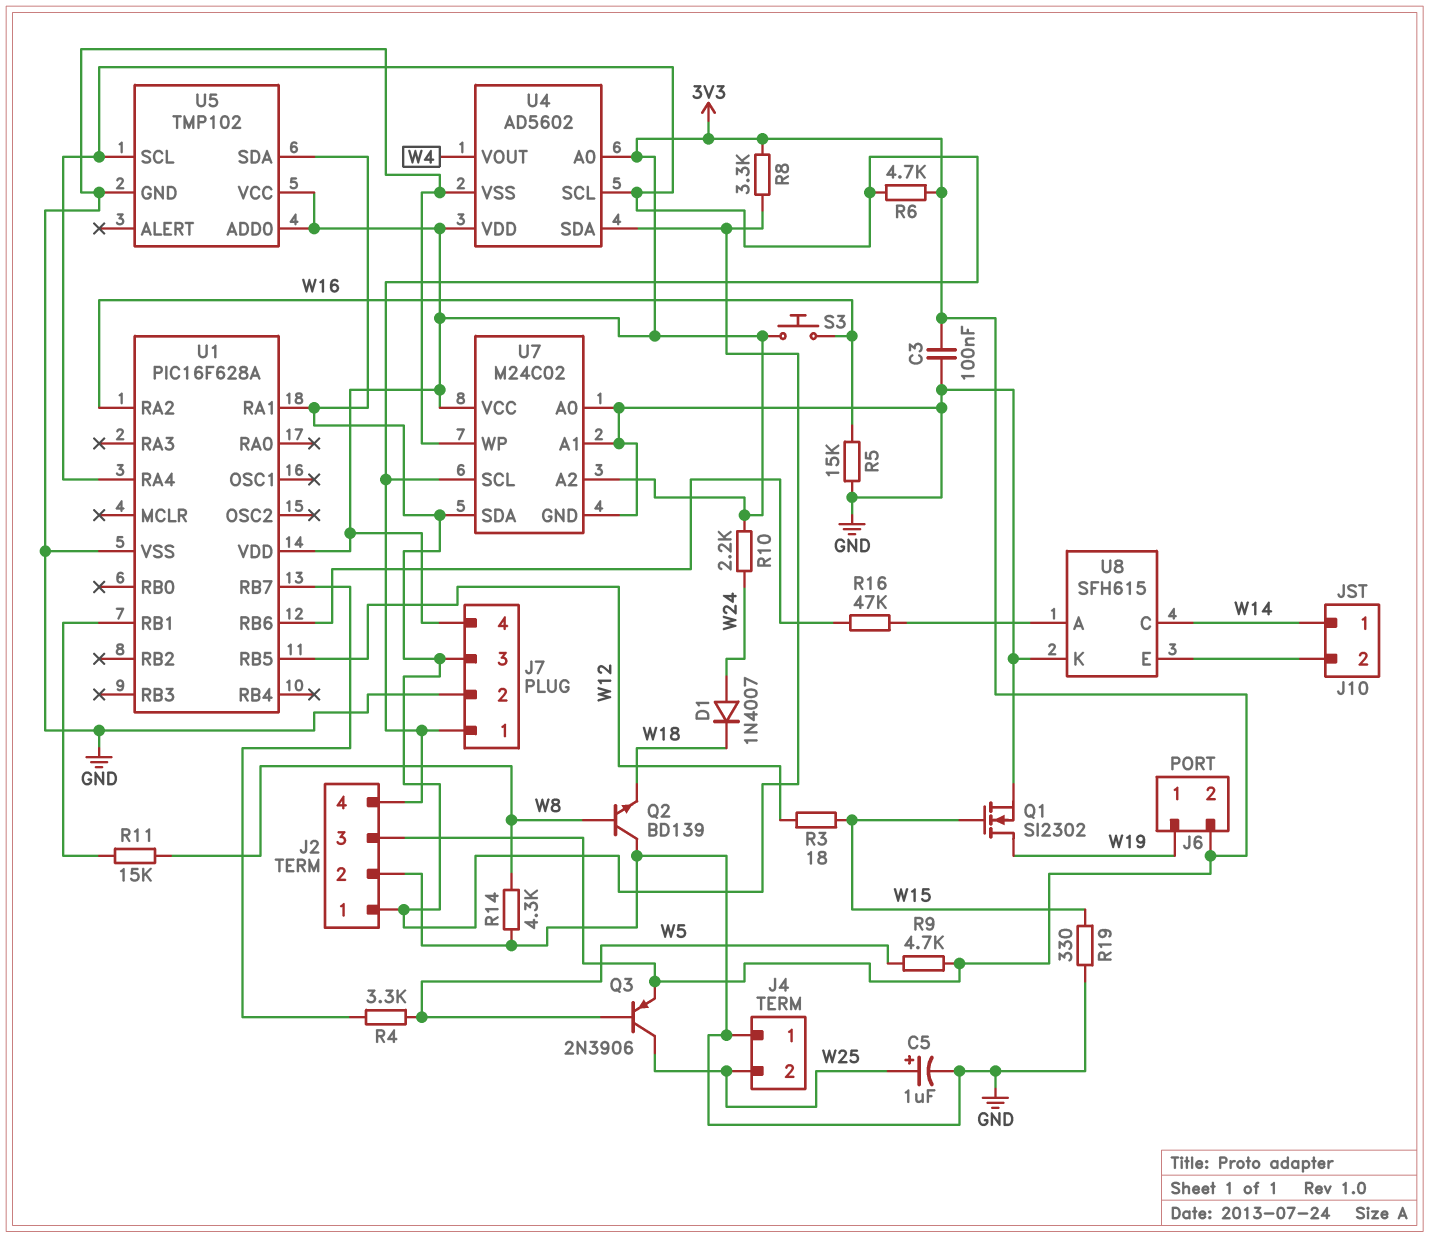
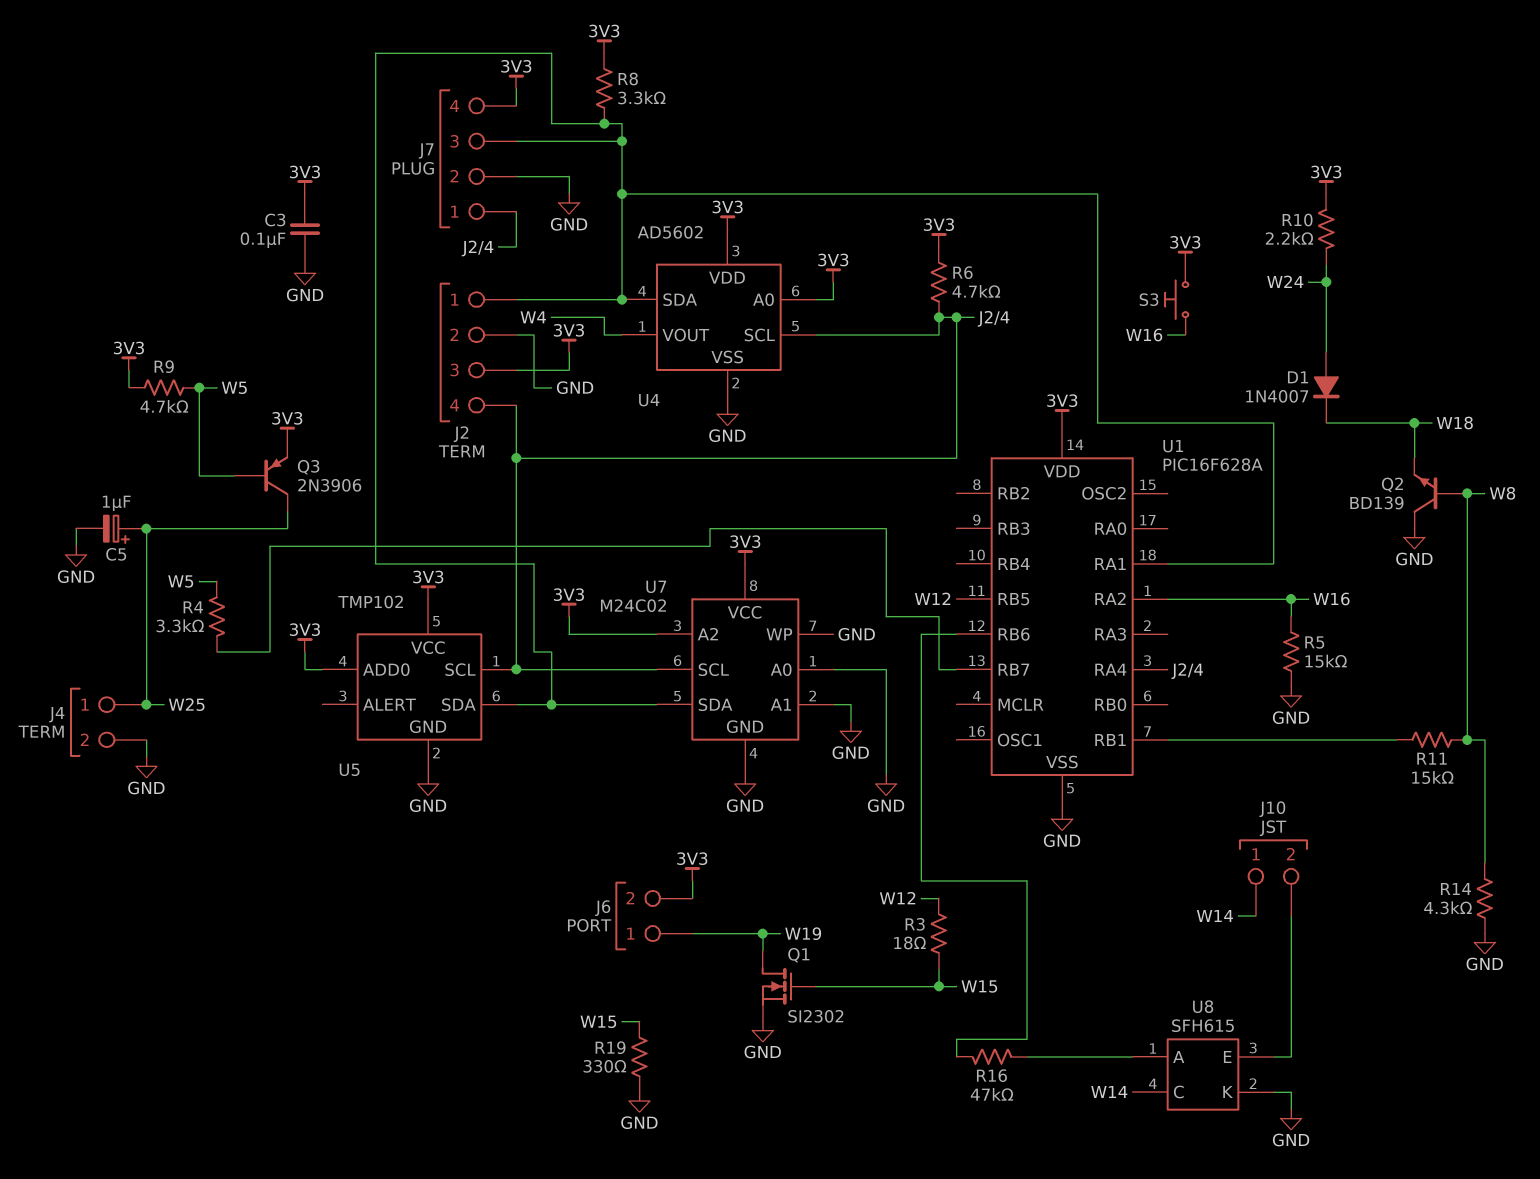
J4 pin 1: GND -> W25
J4 pin 2: W25 -> GND

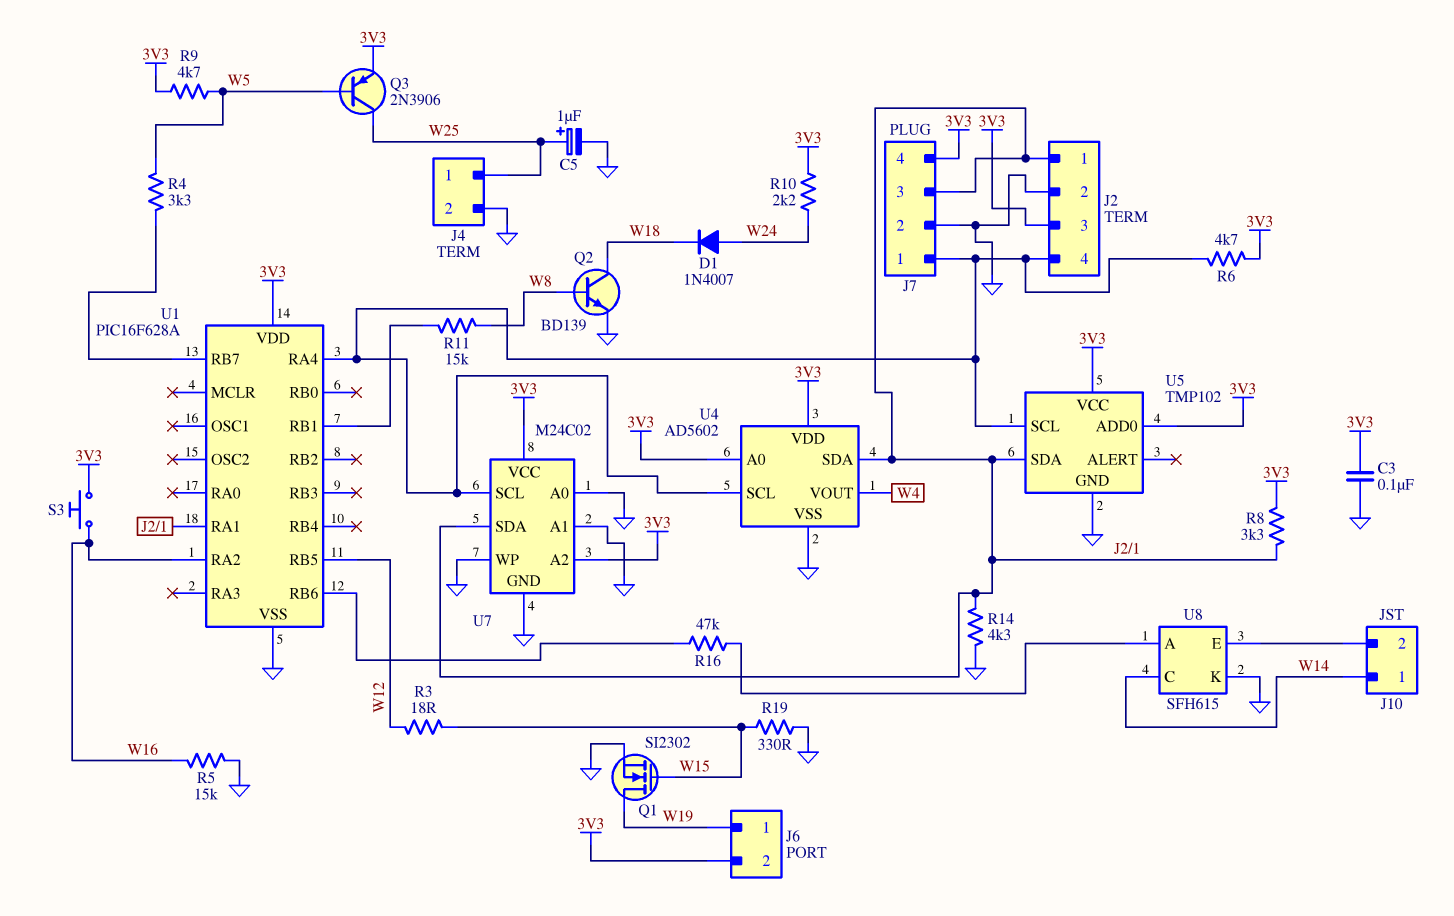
Q2: NPN BD139 (B W8, C GND, E W18) -> NPN BD139 (B W8, C W18, E GND)
R14: 4.3k (GND, W8) -> 4.3k (GND, J2/1)

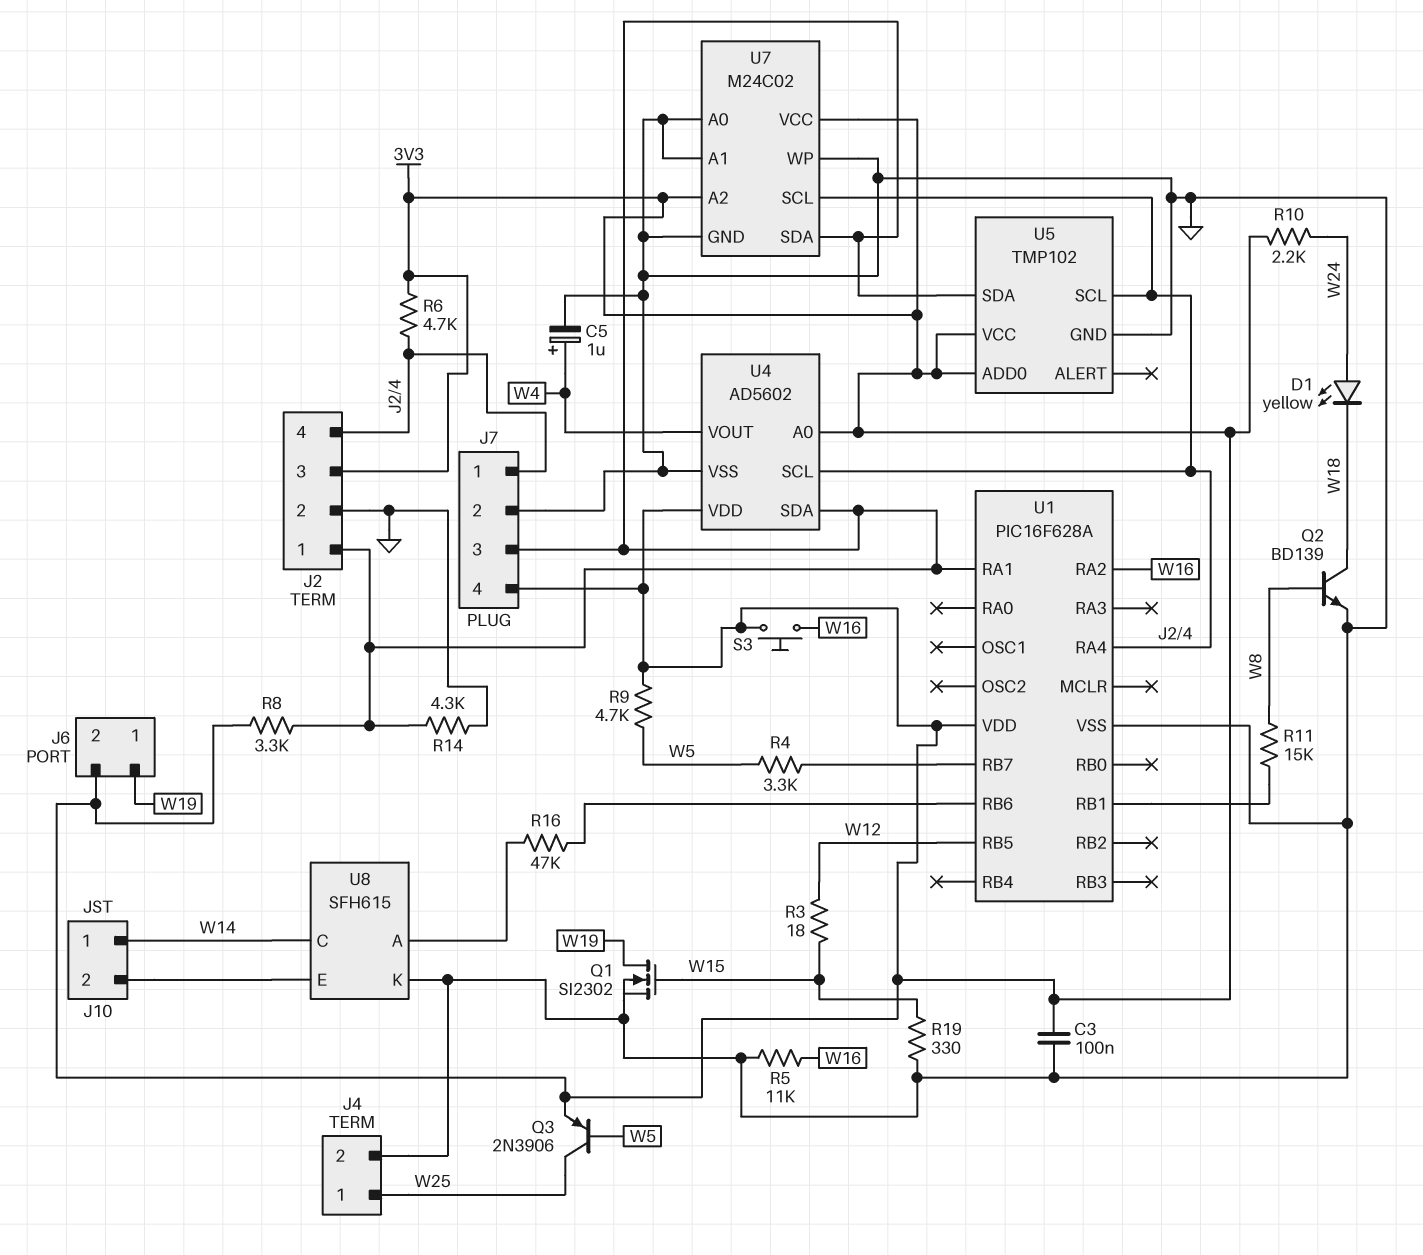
C5: 1uF (plus W25, minus GND) -> 1uF (plus W4, minus GND)
D1: diode 1N4007 (A W24, K W18) -> LED yellow (A W24, K W18)
R5: 15k (GND, W16) -> 11k (GND, W16)

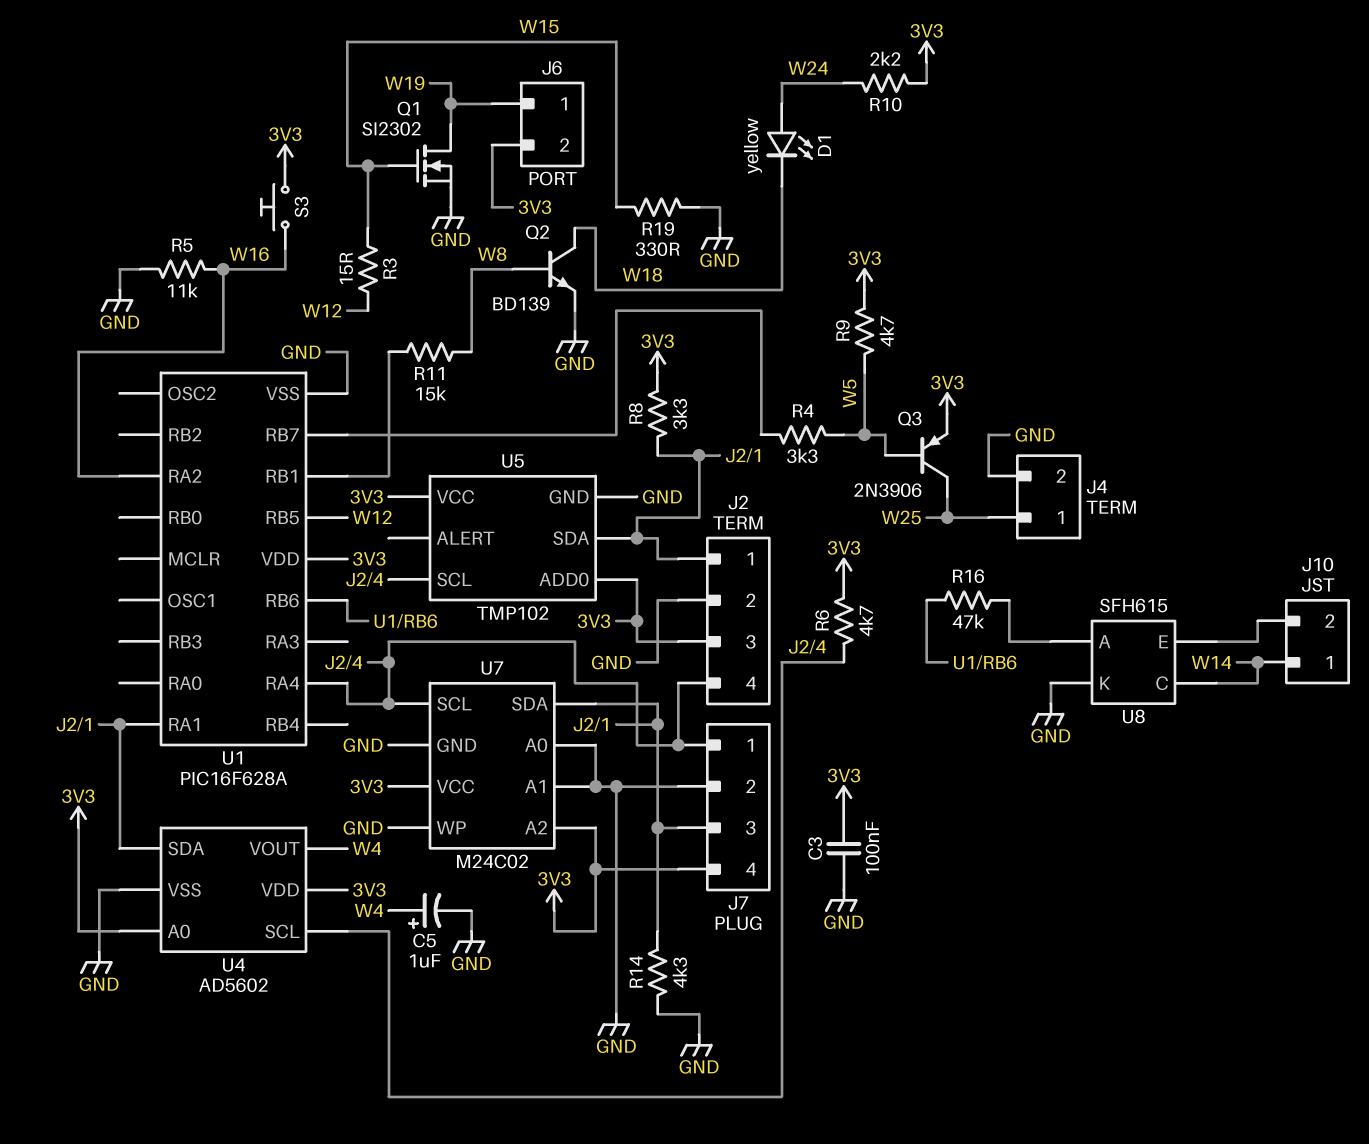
R3: 18 (W12, W15) -> 15 (W12, W15)

